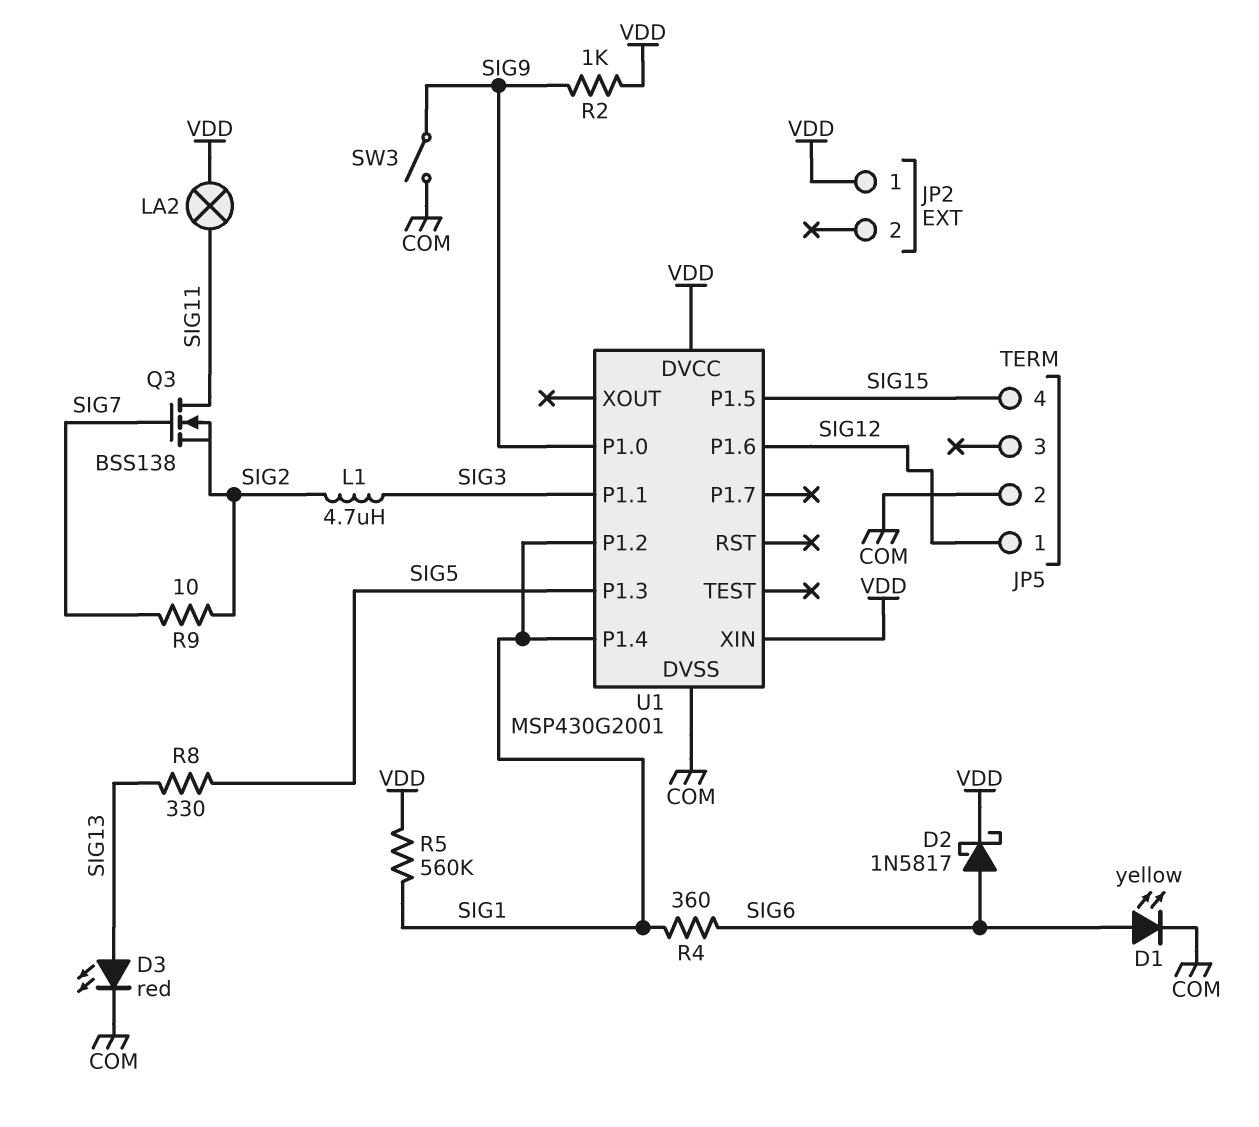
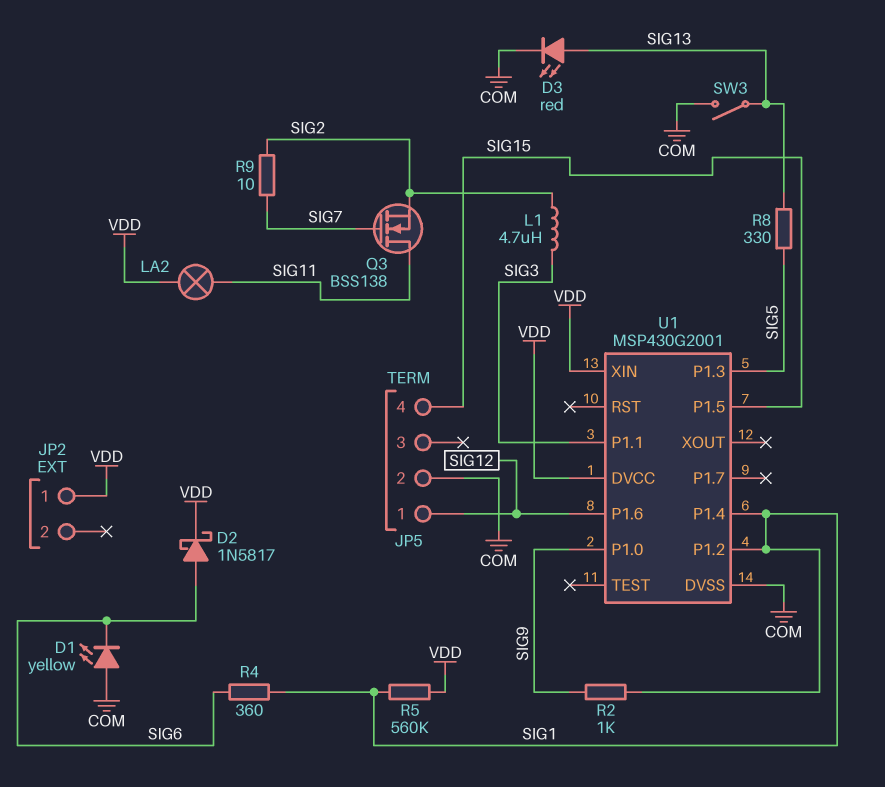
D1: LED yellow (A SIG6, K COM) -> LED yellow (A COM, K SIG6)
R2: 1k (SIG9, VDD) -> 1k (SIG1, SIG9)
SW3: switch (COM, SIG9) -> switch (COM, SIG13)

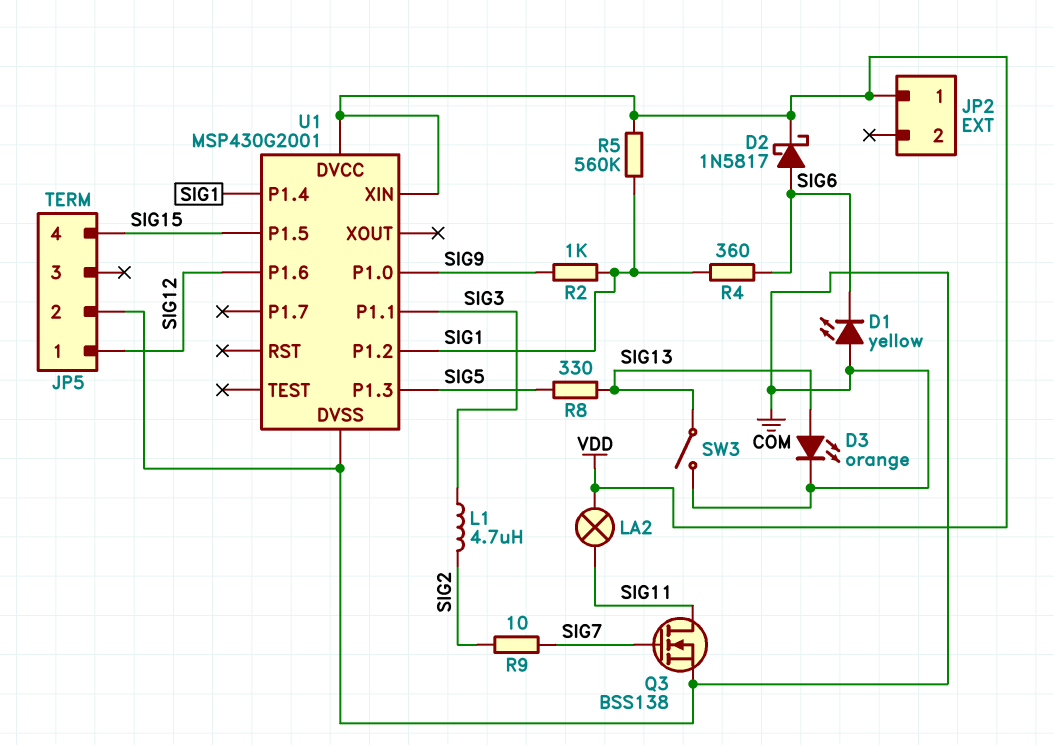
D3: LED red (A SIG13, K COM) -> LED orange (A SIG13, K COM)
Q3: NMOS BSS138 (G SIG7, D SIG11, S SIG2) -> NMOS BSS138 (G SIG7, D SIG11, S COM)

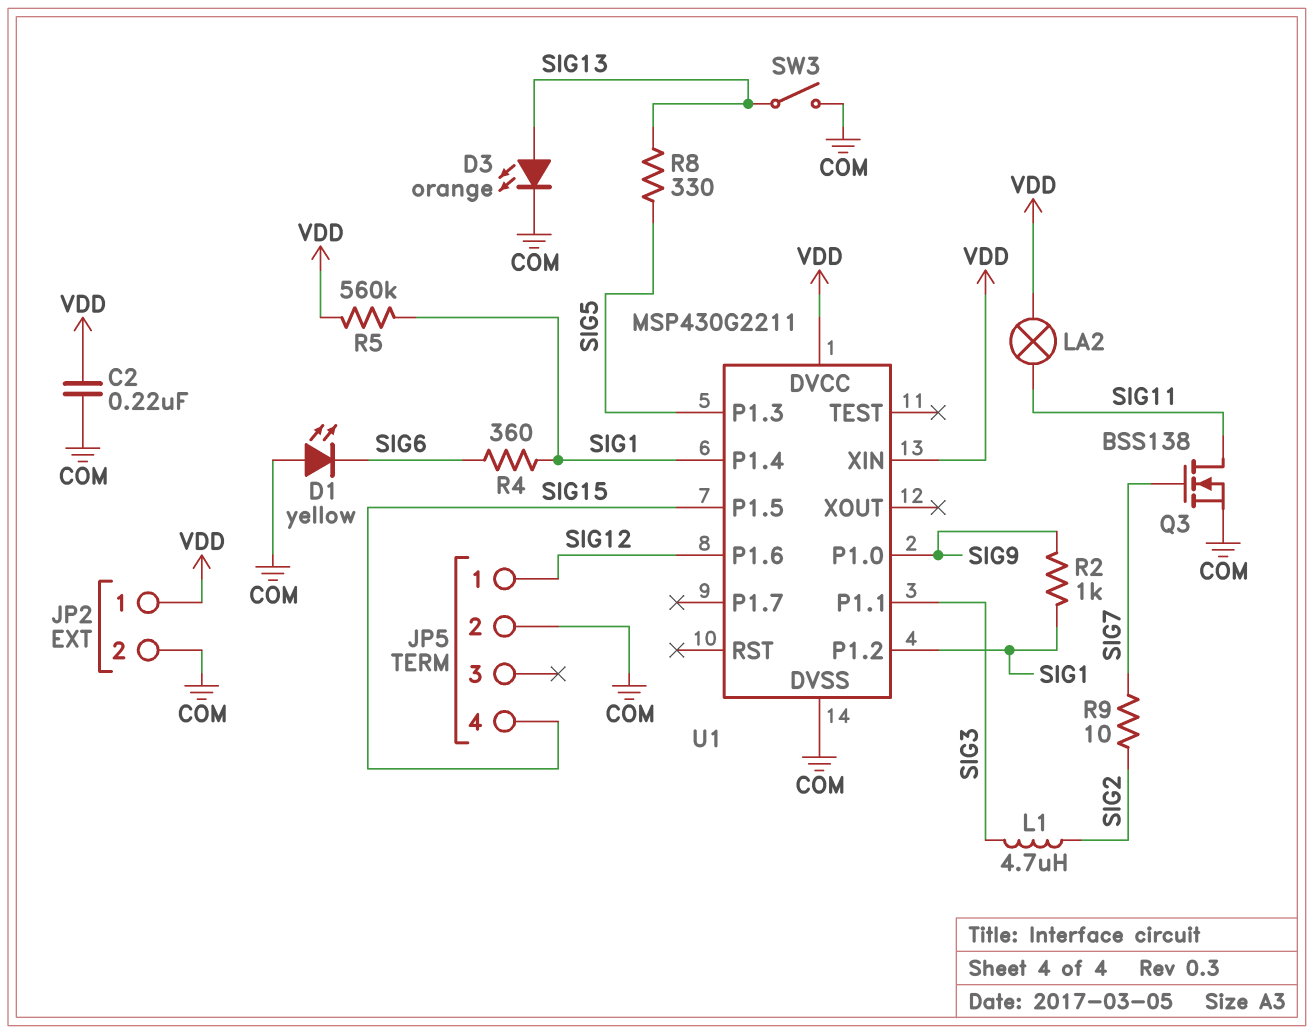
C2: none -> 220nF (COM, VDD)
D2: schottky 1N5817 (A SIG6, K VDD) -> none
JP2 pin 2: none -> COM
U1: MSP430G2001 -> MSP430G2211

